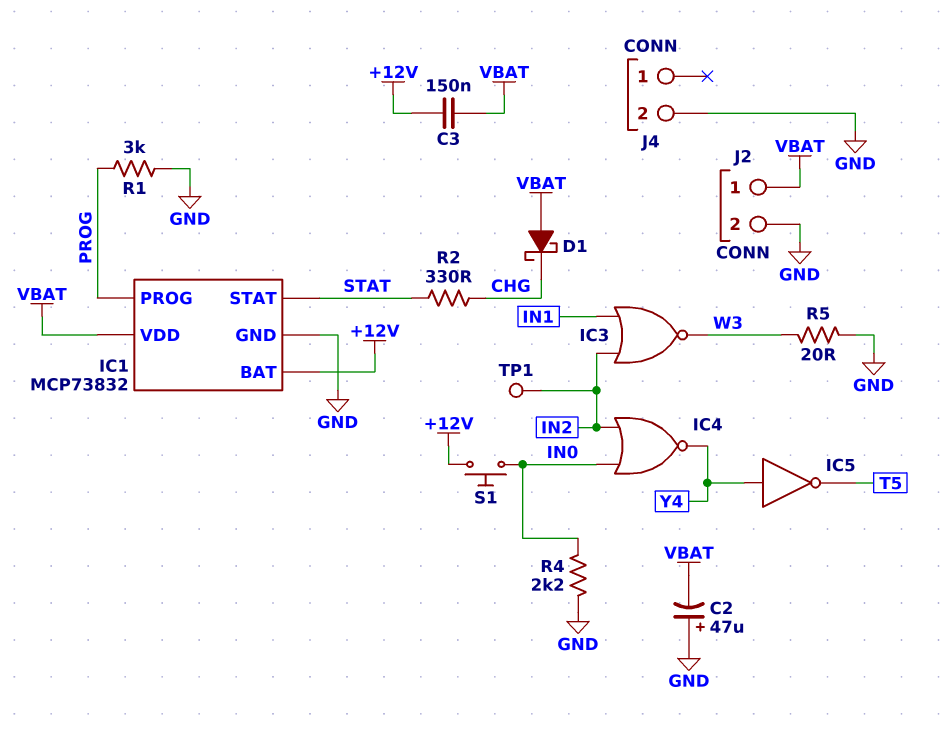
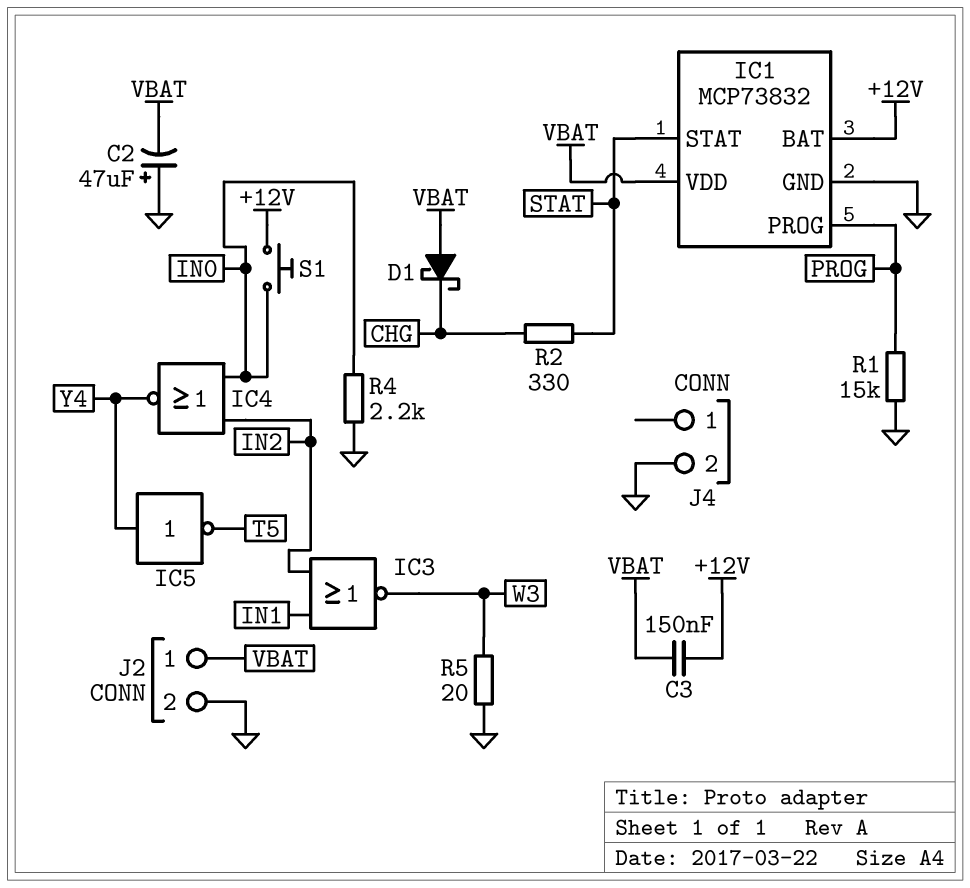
R1: 3k (GND, PROG) -> 15k (GND, PROG)
TP1: test point (IN2) -> none

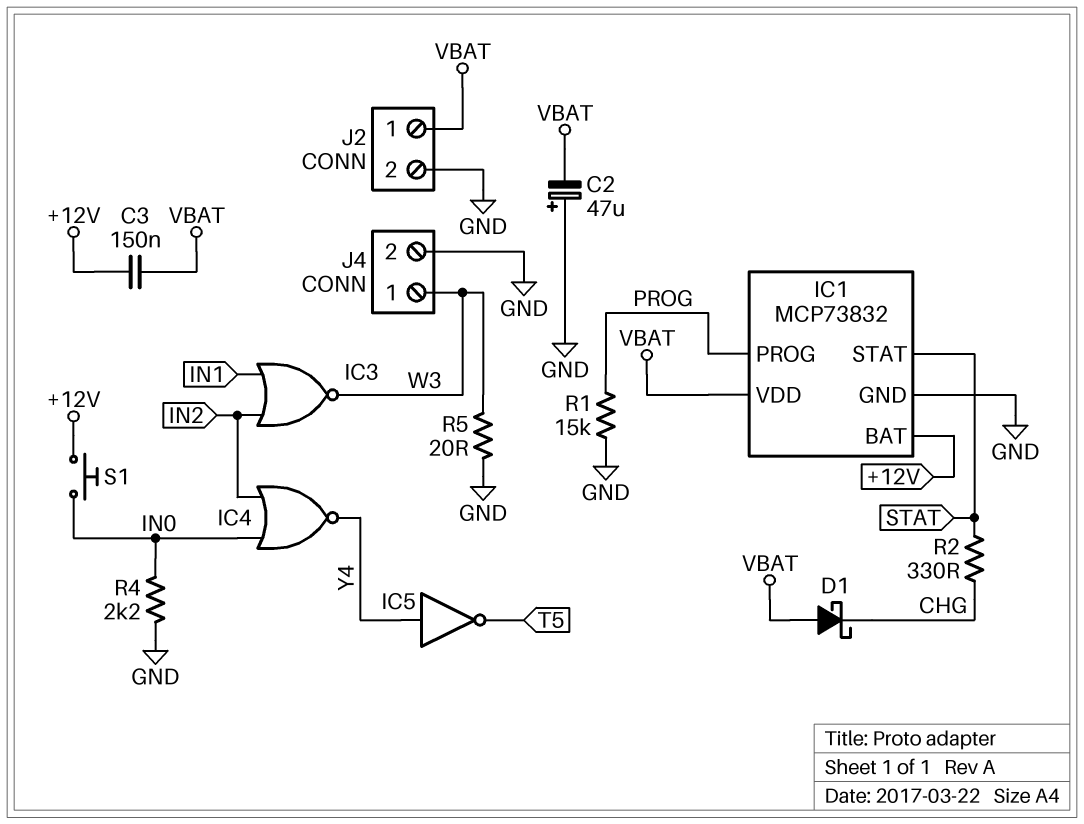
J4 pin 1: none -> W3

